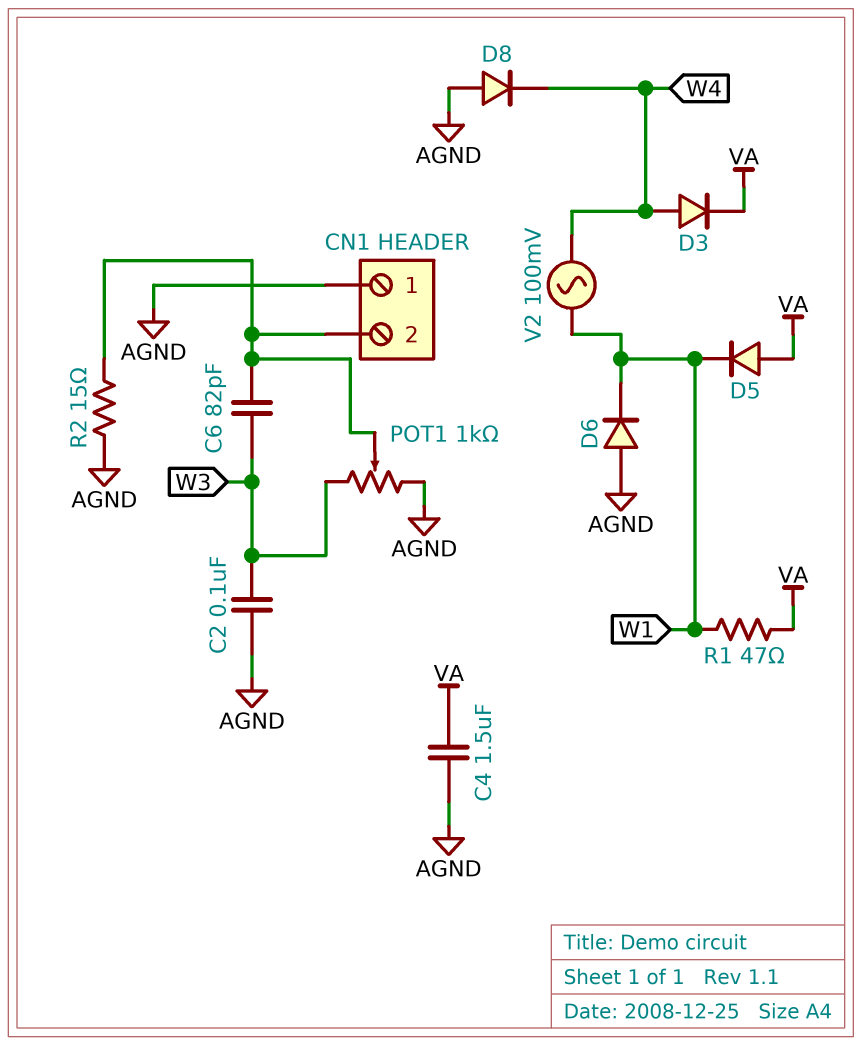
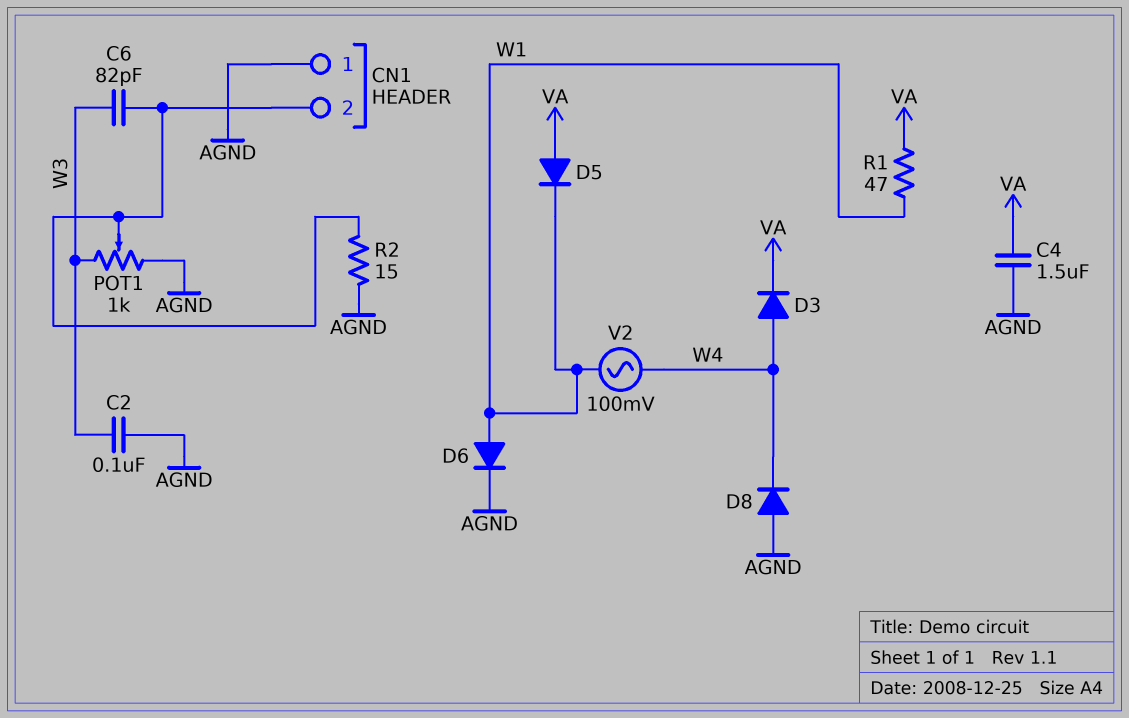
D6: diode (A AGND, K W1) -> diode (A W1, K AGND)

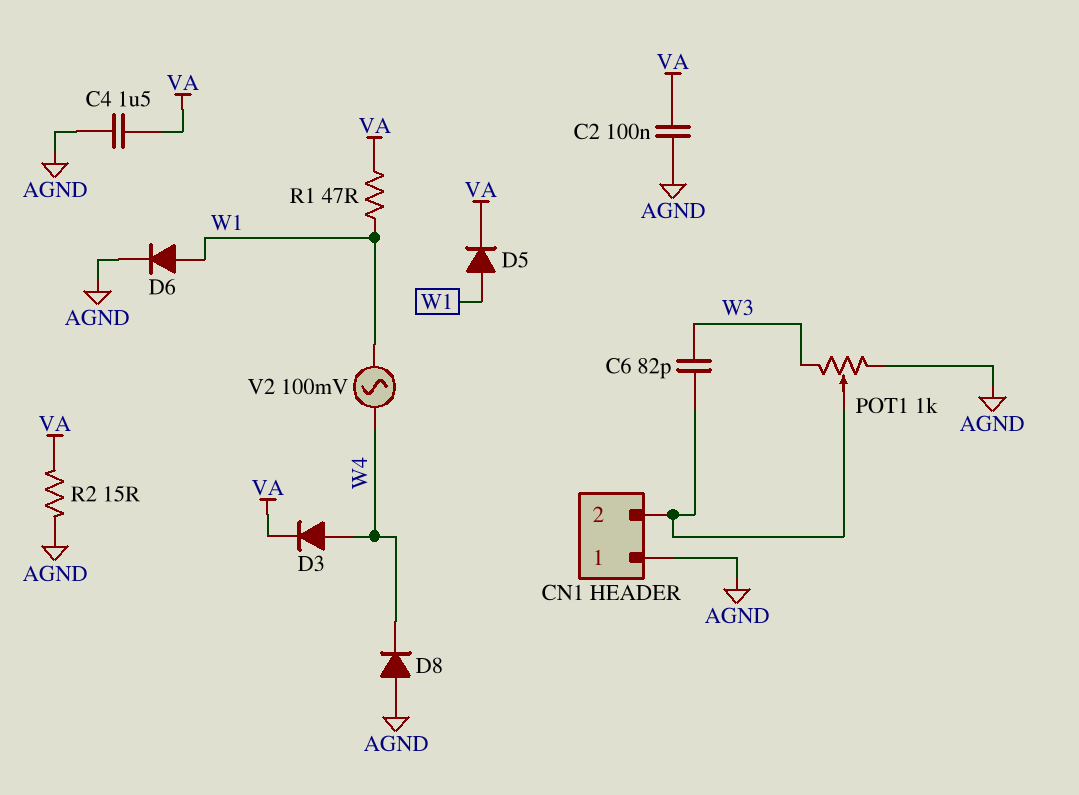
C2: 100nF (AGND, W3) -> 100nF (AGND, VA)
D5: diode (A VA, K W1) -> diode (A W1, K VA)
R2: 15 (AGND, CN1/2) -> 15 (AGND, VA)

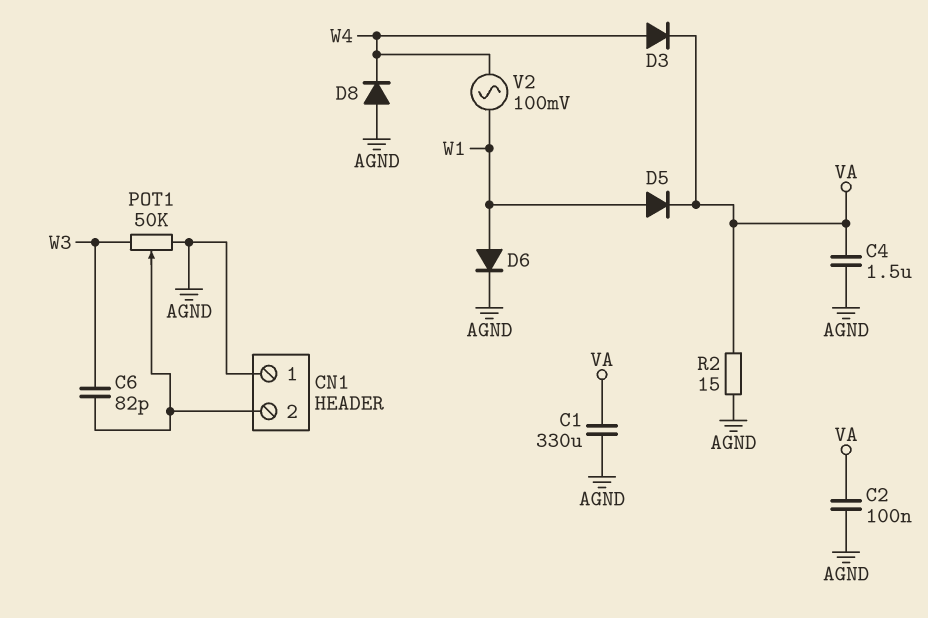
C1: none -> 330uF (AGND, VA)
POT1: 1k (AGND, W3, wiper CN1/2) -> 50k (AGND, W3, wiper CN1/2)
R1: 47 (VA, W1) -> none

